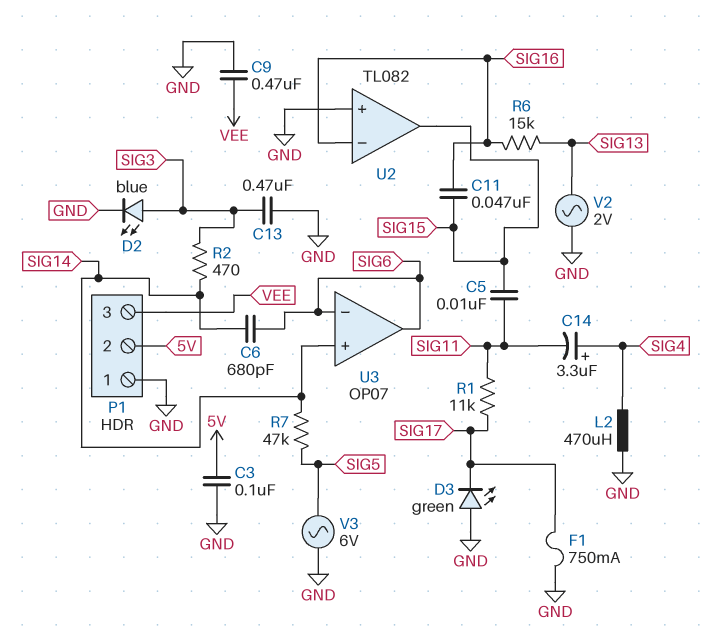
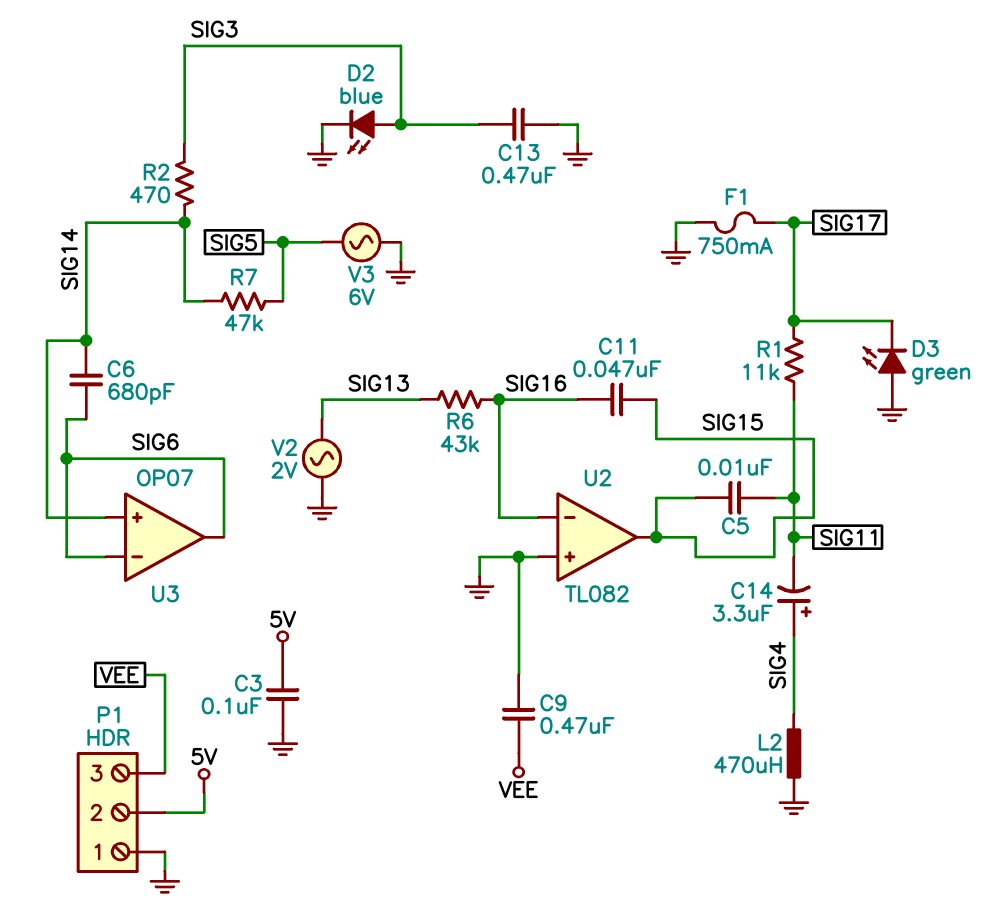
R6: 15k (SIG13, SIG16) -> 43k (SIG13, SIG16)

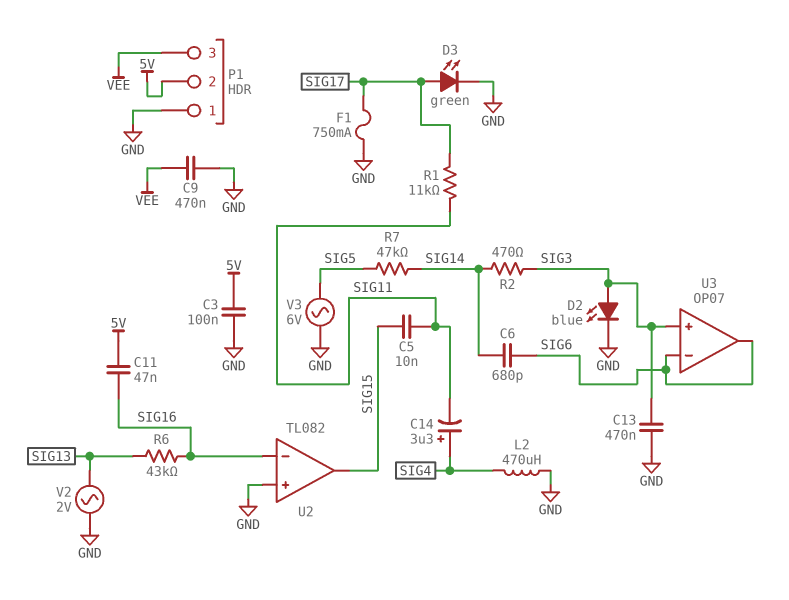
C11: 47nF (SIG15, SIG16) -> 47nF (5V, SIG16)
D3: LED green (A GND, K SIG17) -> LED green (A SIG17, K GND)
U3 pin in+: SIG14 -> SIG3

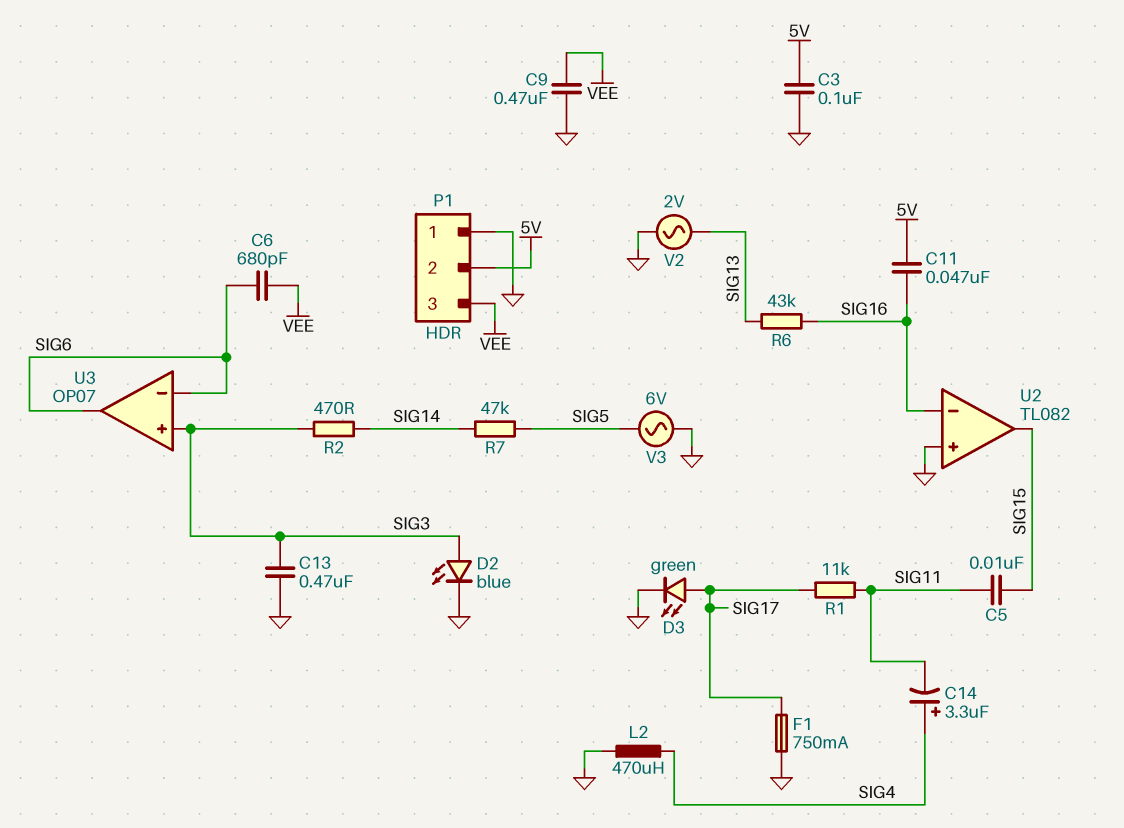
C6: 680pF (SIG6, SIG14) -> 680pF (SIG6, VEE)

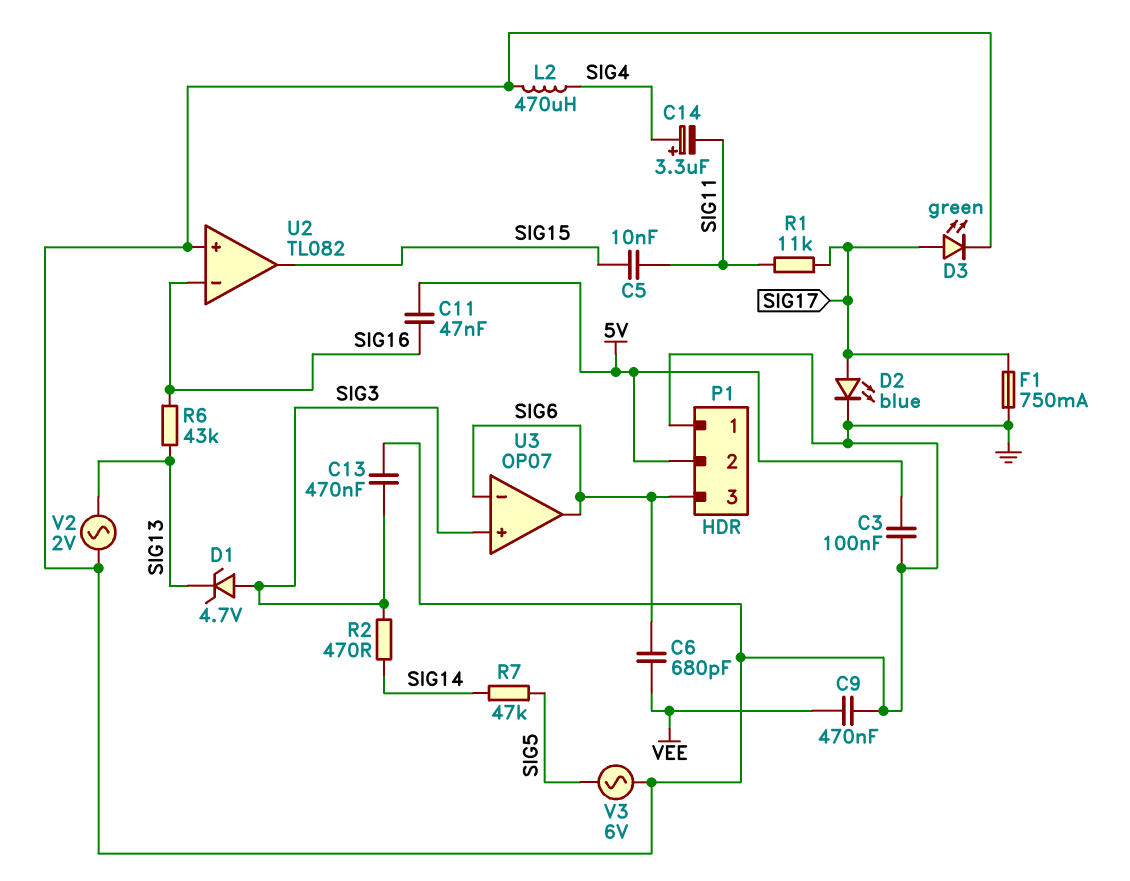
D1: none -> zener 4.7V (A SIG3, K SIG13)
D2: LED blue (A SIG3, K GND) -> LED blue (A SIG17, K GND)
P1 pin 3: VEE -> SIG6

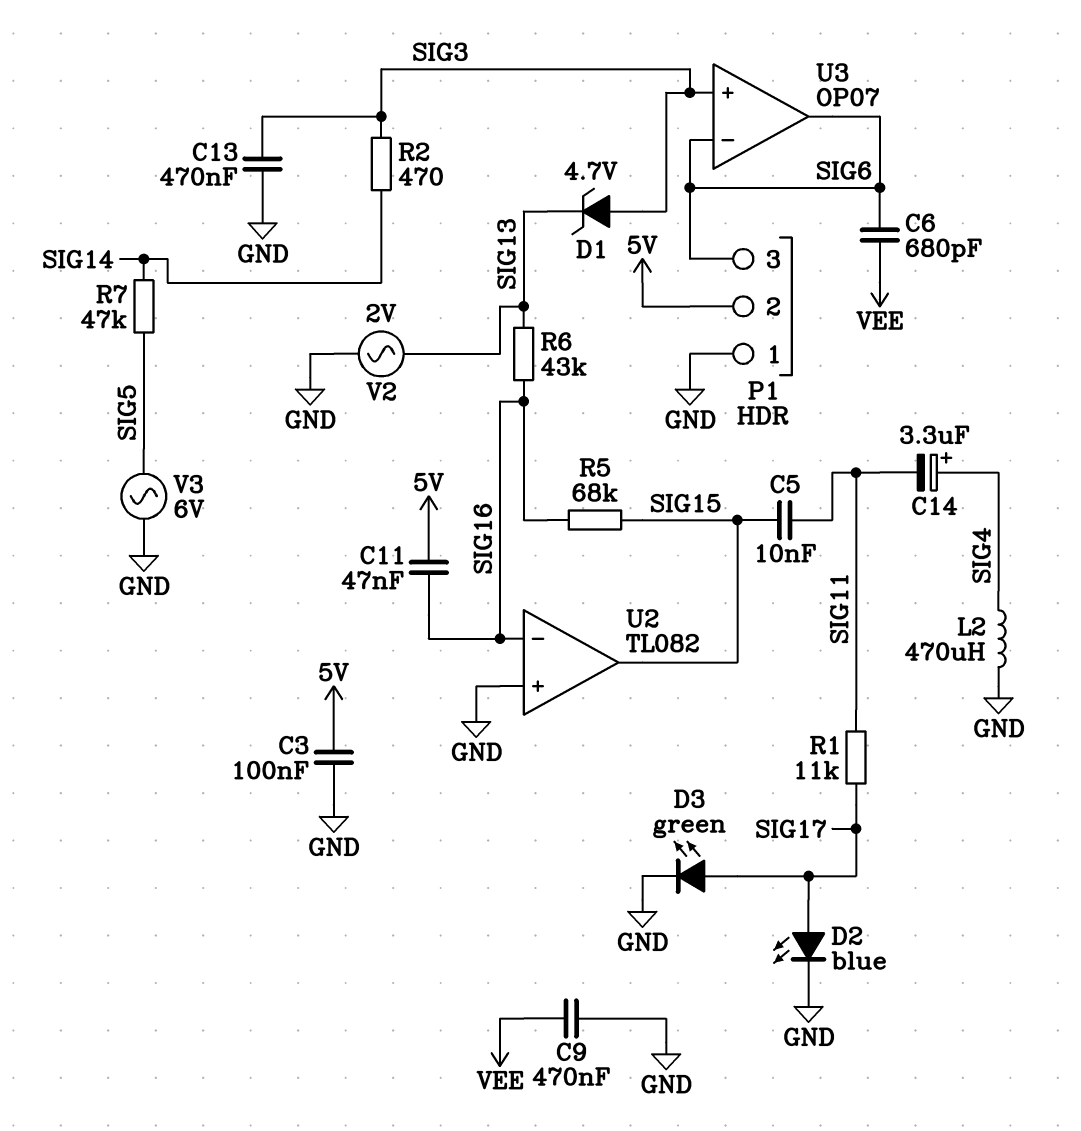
F1: 750mA (GND, SIG17) -> none
R5: none -> 68k (SIG15, SIG16)

